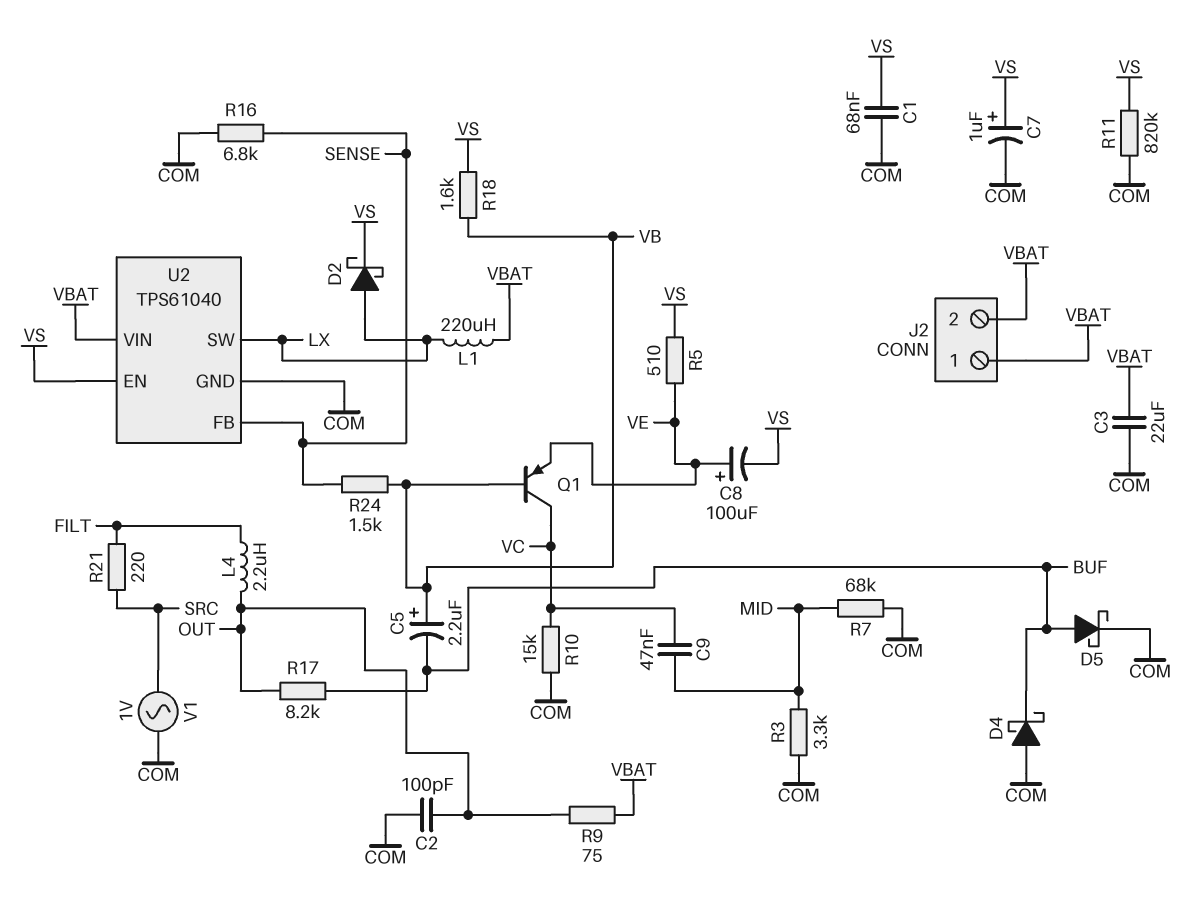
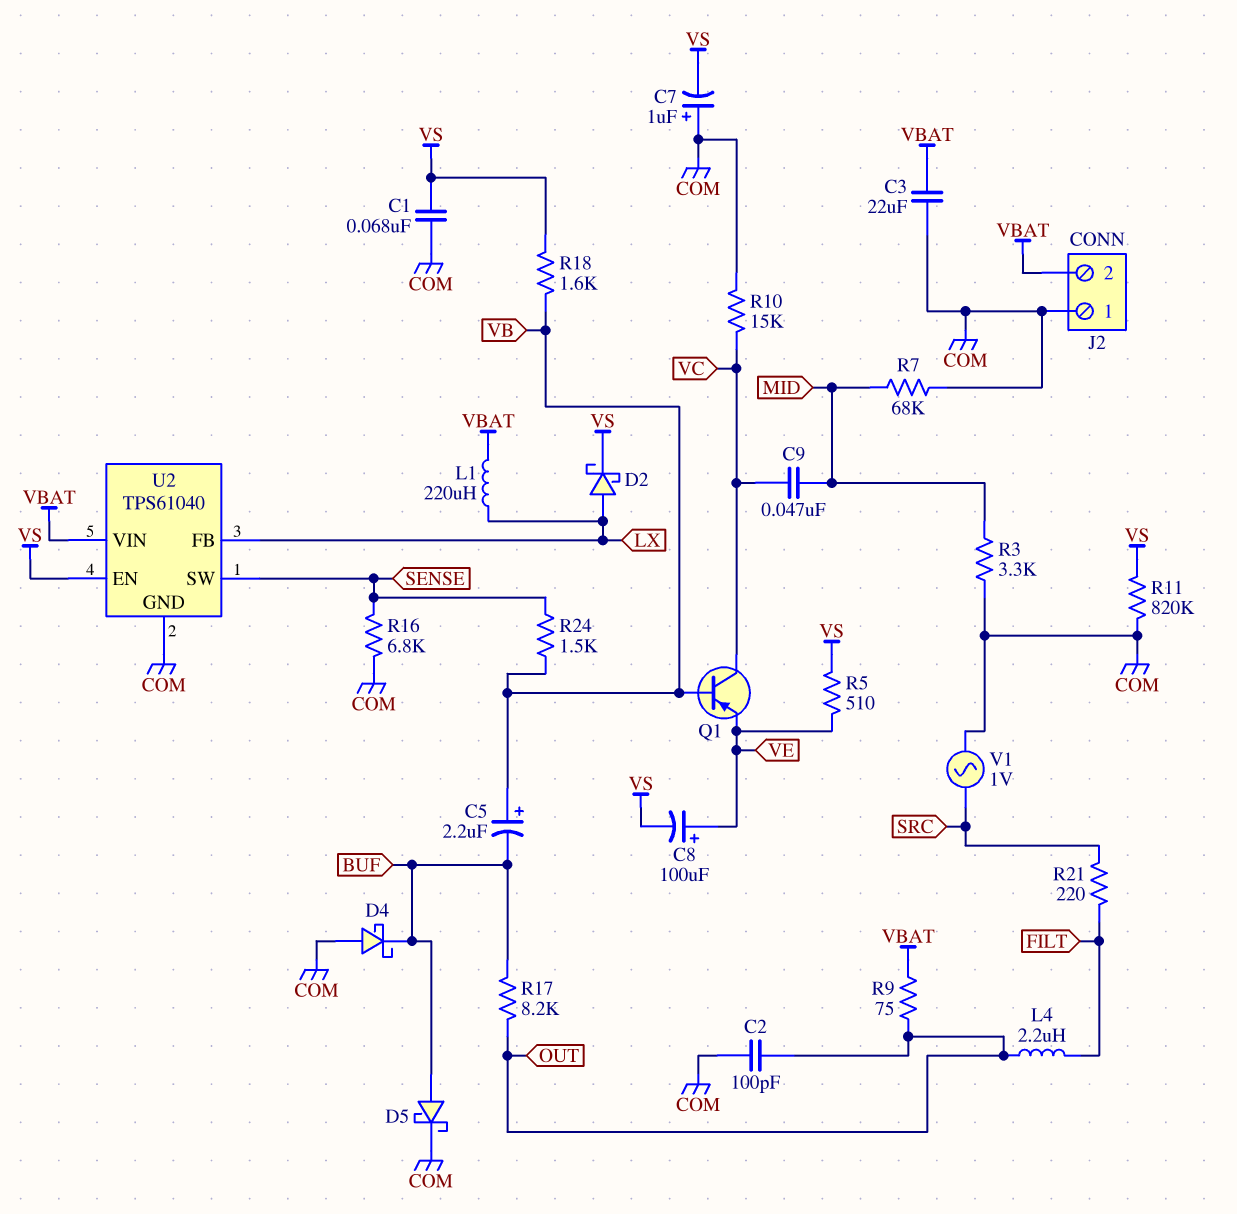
C7: 1uF (plus VS, minus COM) -> 1uF (plus COM, minus VS)
J2 pin 1: VBAT -> COM
U2 pin FB: SENSE -> LX
U2 pin SW: LX -> SENSE

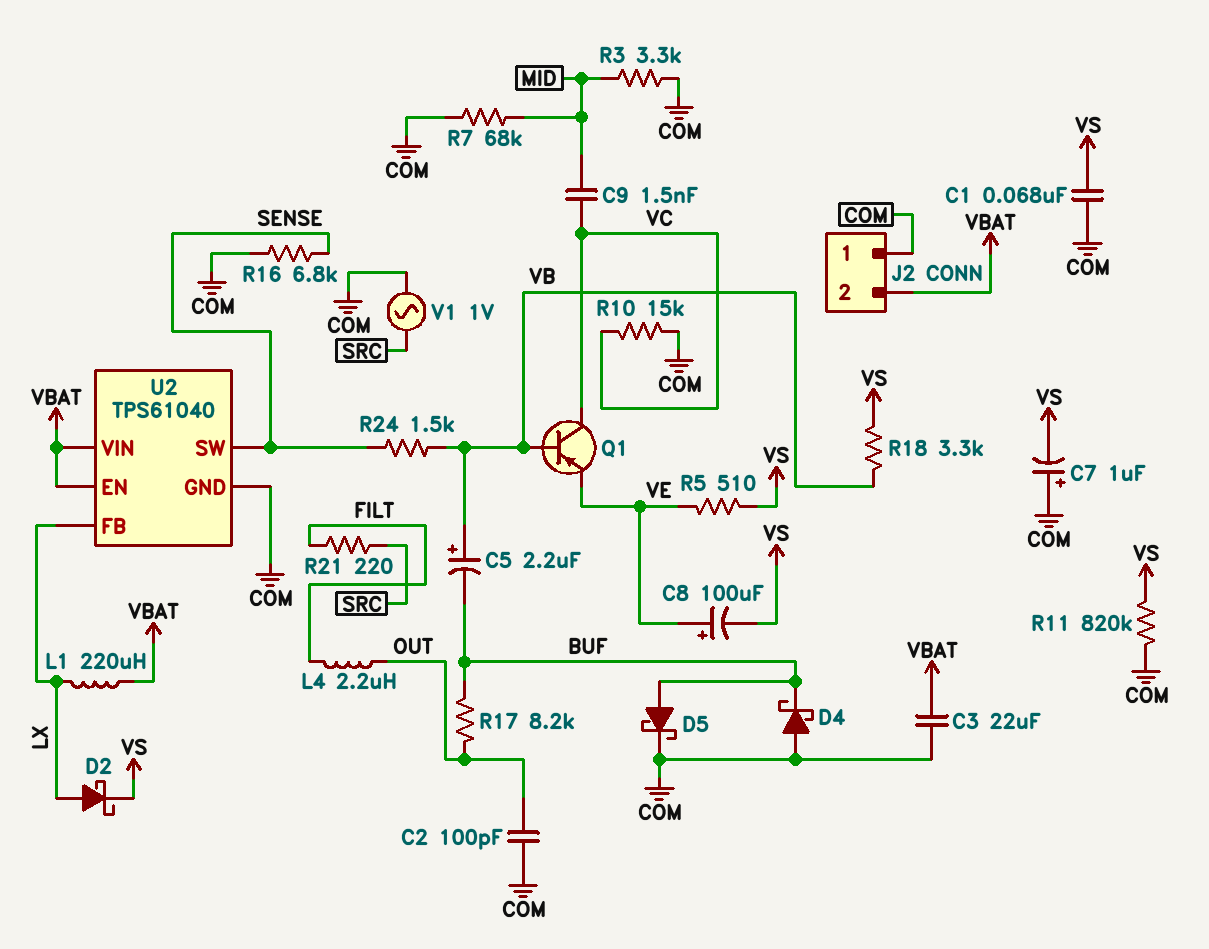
C9: 47nF (MID, VC) -> 1.5nF (MID, VC)
R9: 75 (OUT, VBAT) -> none
R18: 1.6k (VB, VS) -> 3.3k (VB, VS)
U2 pin EN: VS -> VBAT

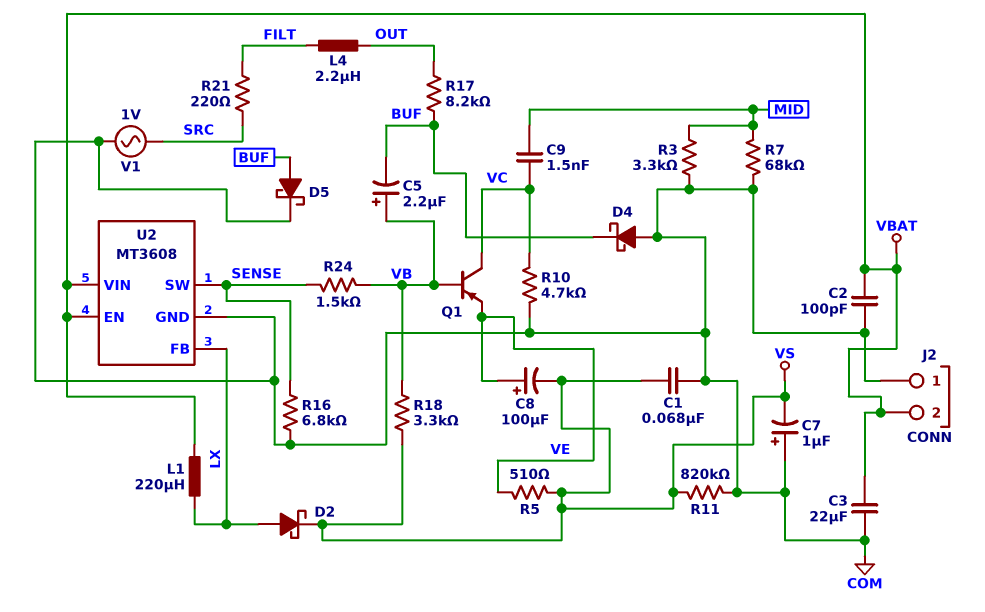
C2: 100pF (COM, OUT) -> 100pF (COM, VBAT)
R10: 15k (COM, VC) -> 4.7k (COM, VC)
U2: TPS61040 -> MT3608

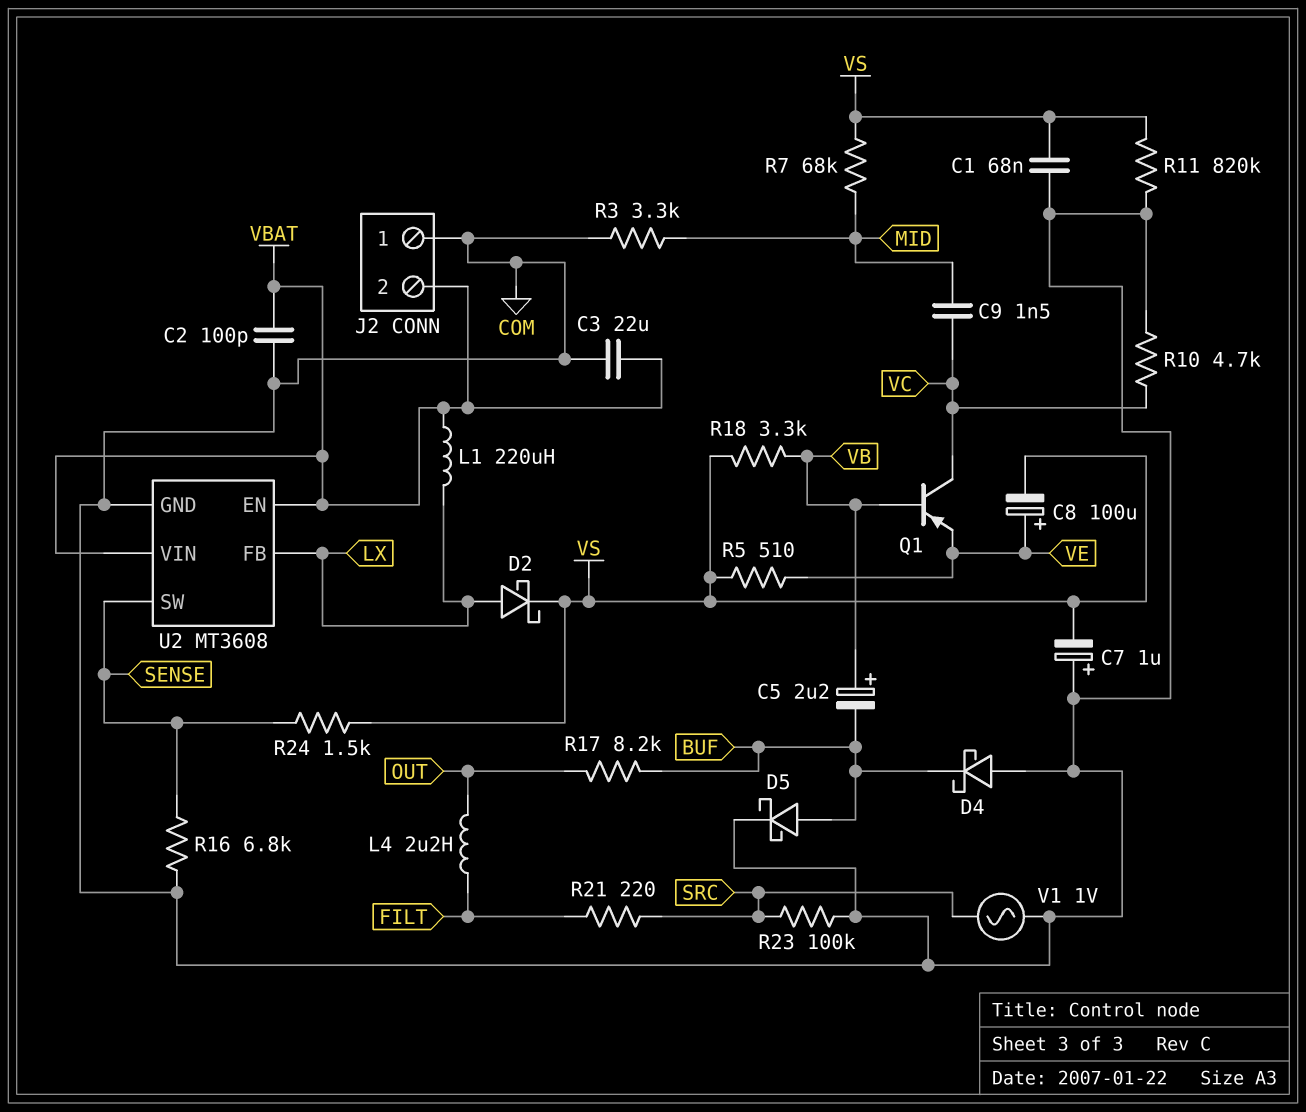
R7: 68k (COM, MID) -> 68k (MID, VS)
R23: none -> 100k (COM, SRC)
R24: 1.5k (SENSE, VB) -> 1.5k (SENSE, VS)

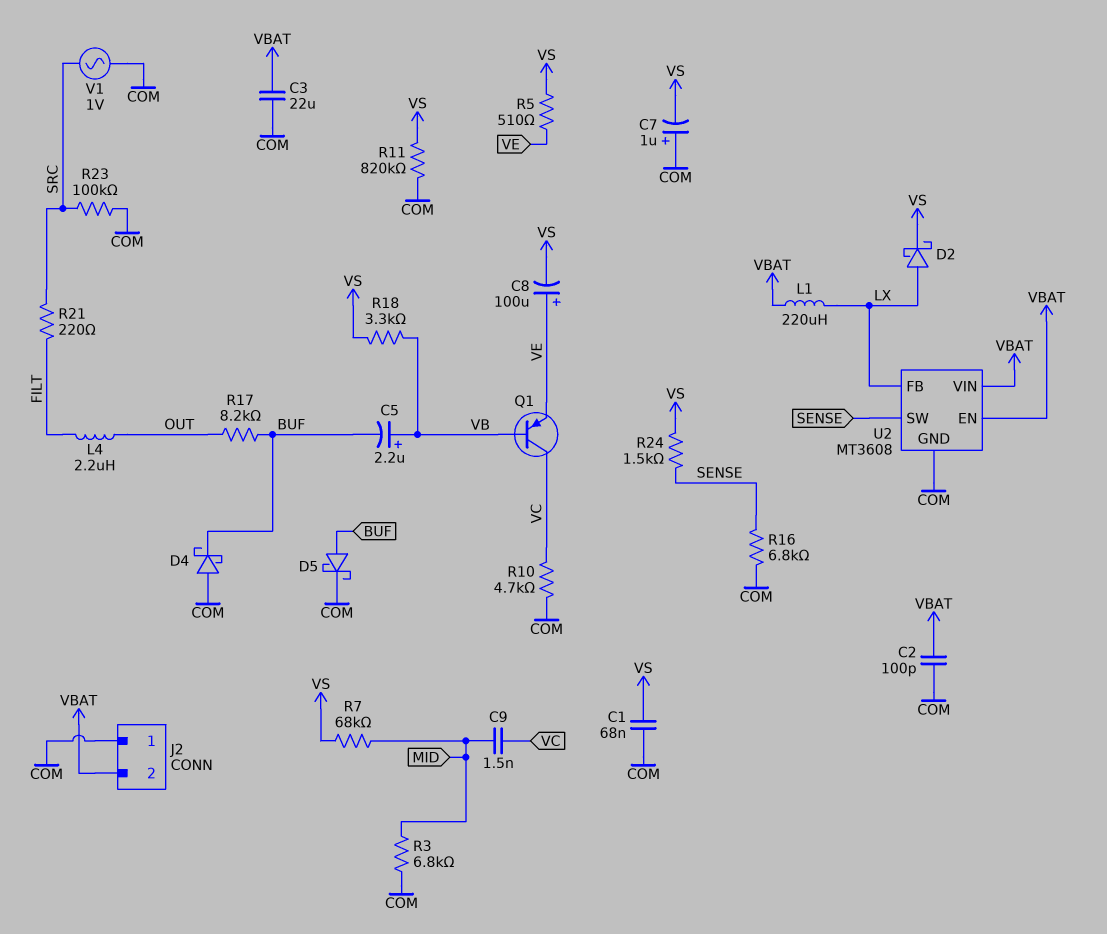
R3: 3.3k (COM, MID) -> 6.8k (COM, MID)

